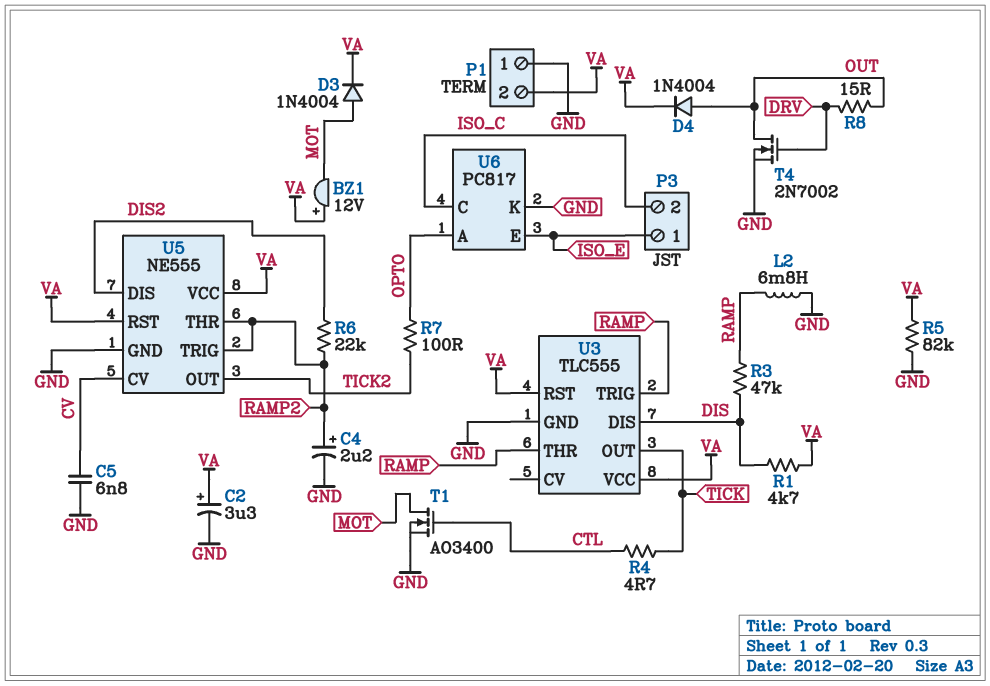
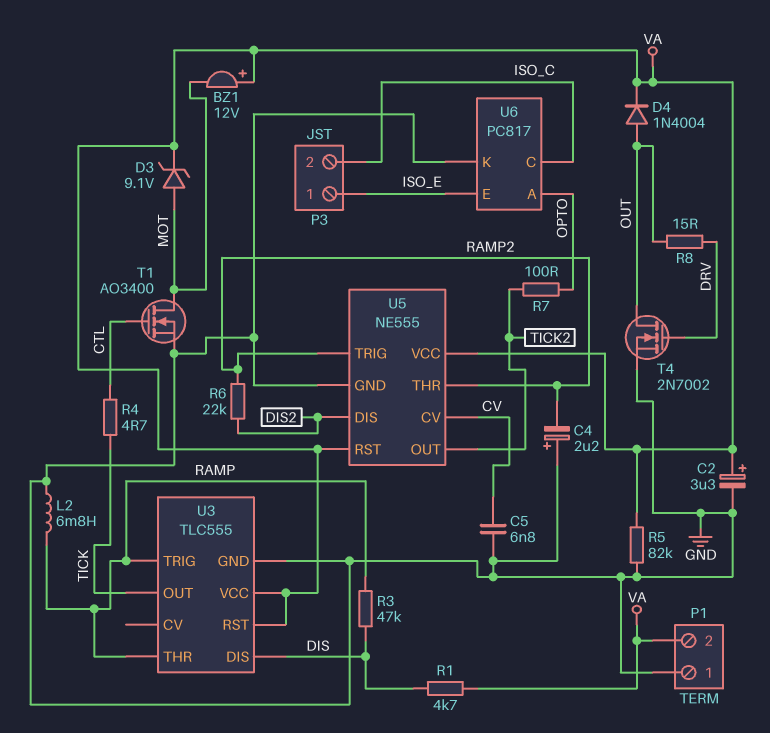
C4: 2.2uF (plus RAMP2, minus GND) -> 2.2uF (plus GND, minus RAMP2)
D3: diode 1N4004 (A MOT, K VA) -> zener 9.1V (A MOT, K VA)

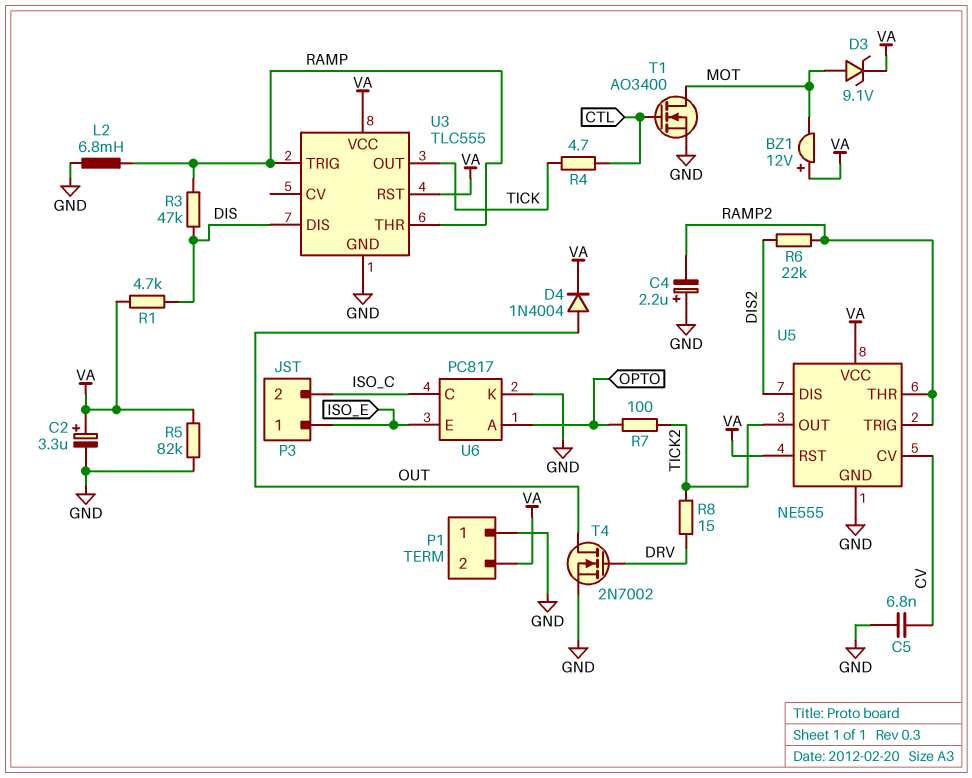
R8: 15 (DRV, OUT) -> 15 (DRV, TICK2)

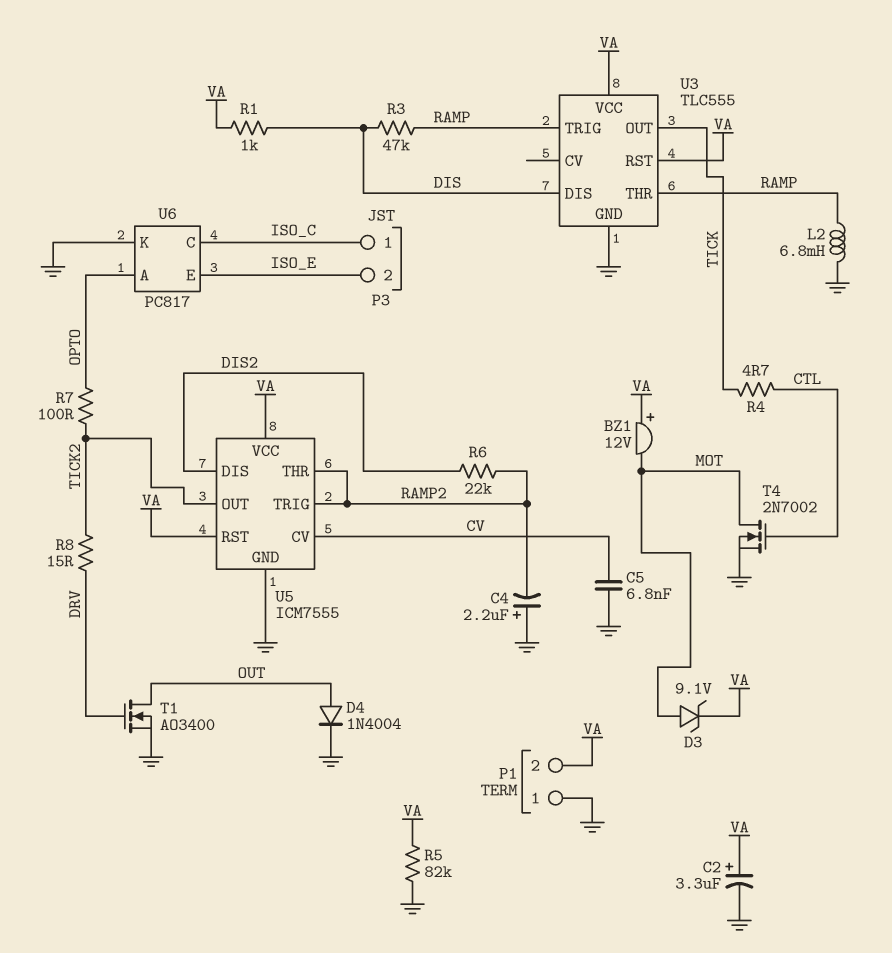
D4: diode 1N4004 (A OUT, K VA) -> diode 1N4004 (A OUT, K GND)
P3 pin 1: ISO_E -> ISO_C
P3 pin 2: ISO_C -> ISO_E
R1: 4.7k (DIS, VA) -> 1k (DIS, VA)
T1: NMOS AO3400 (G CTL, D MOT, S GND) -> NMOS AO3400 (G DRV, D OUT, S GND)
T4: NMOS 2N7002 (G DRV, D OUT, S GND) -> NMOS 2N7002 (G CTL, D MOT, S GND)
U5: NE555 -> ICM7555

